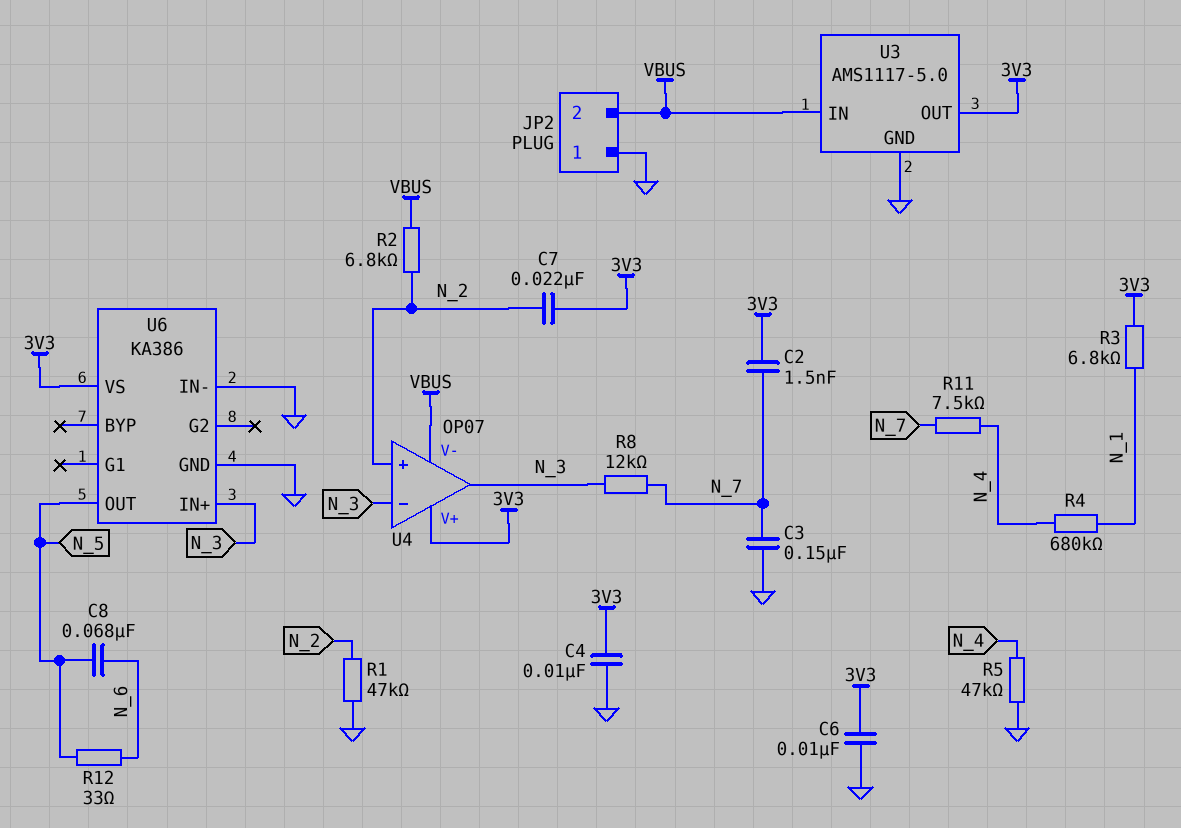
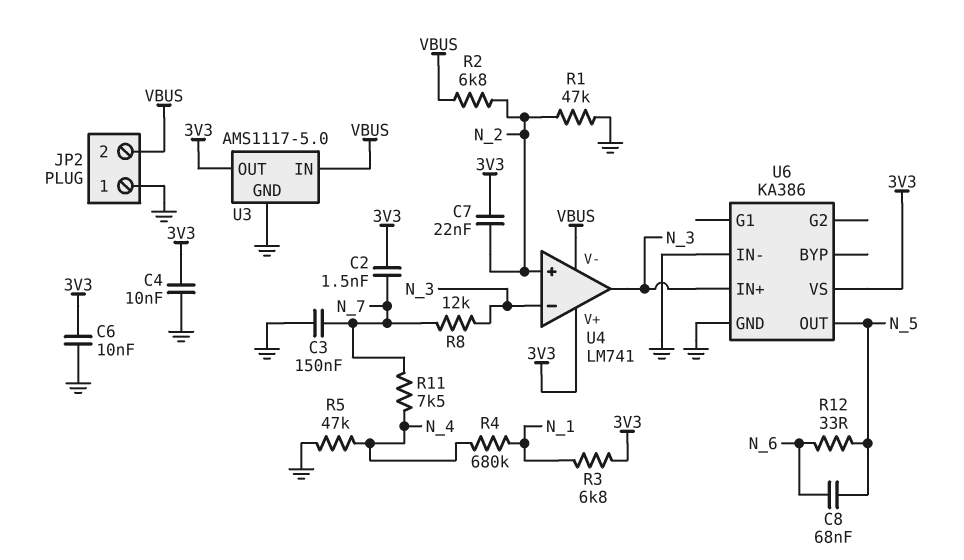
U4: OP07 -> LM741

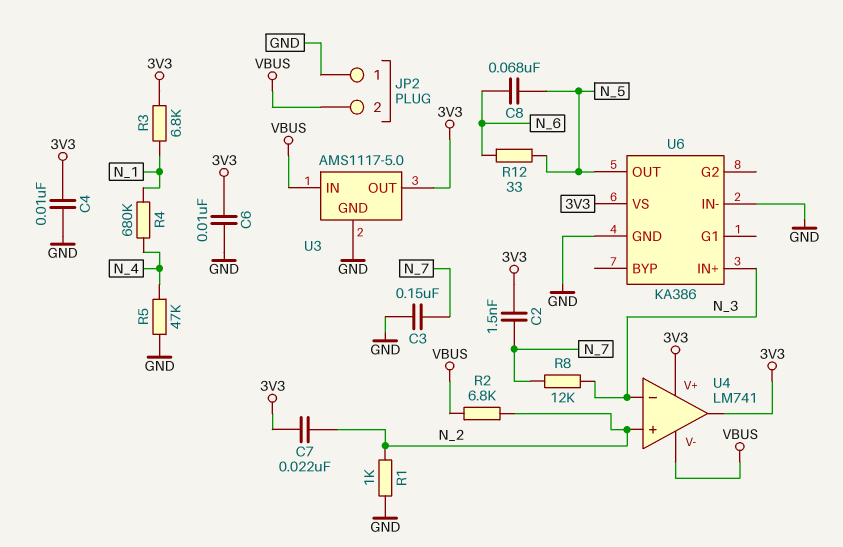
R1: 47k (GND, N_2) -> 1k (GND, N_2)
R11: 7.5k (N_4, N_7) -> none
U4 pin out: N_3 -> 3V3

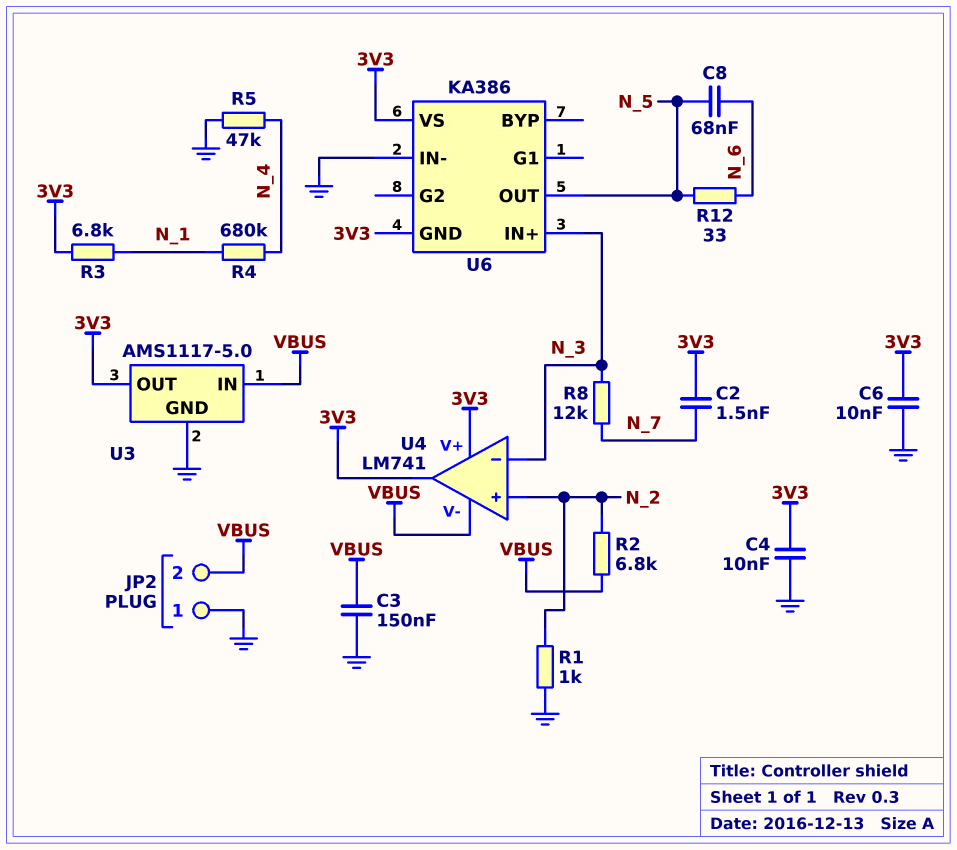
C3: 150nF (GND, N_7) -> 150nF (GND, VBUS)
C7: 22nF (3V3, N_2) -> none
U6 pin GND: GND -> 3V3

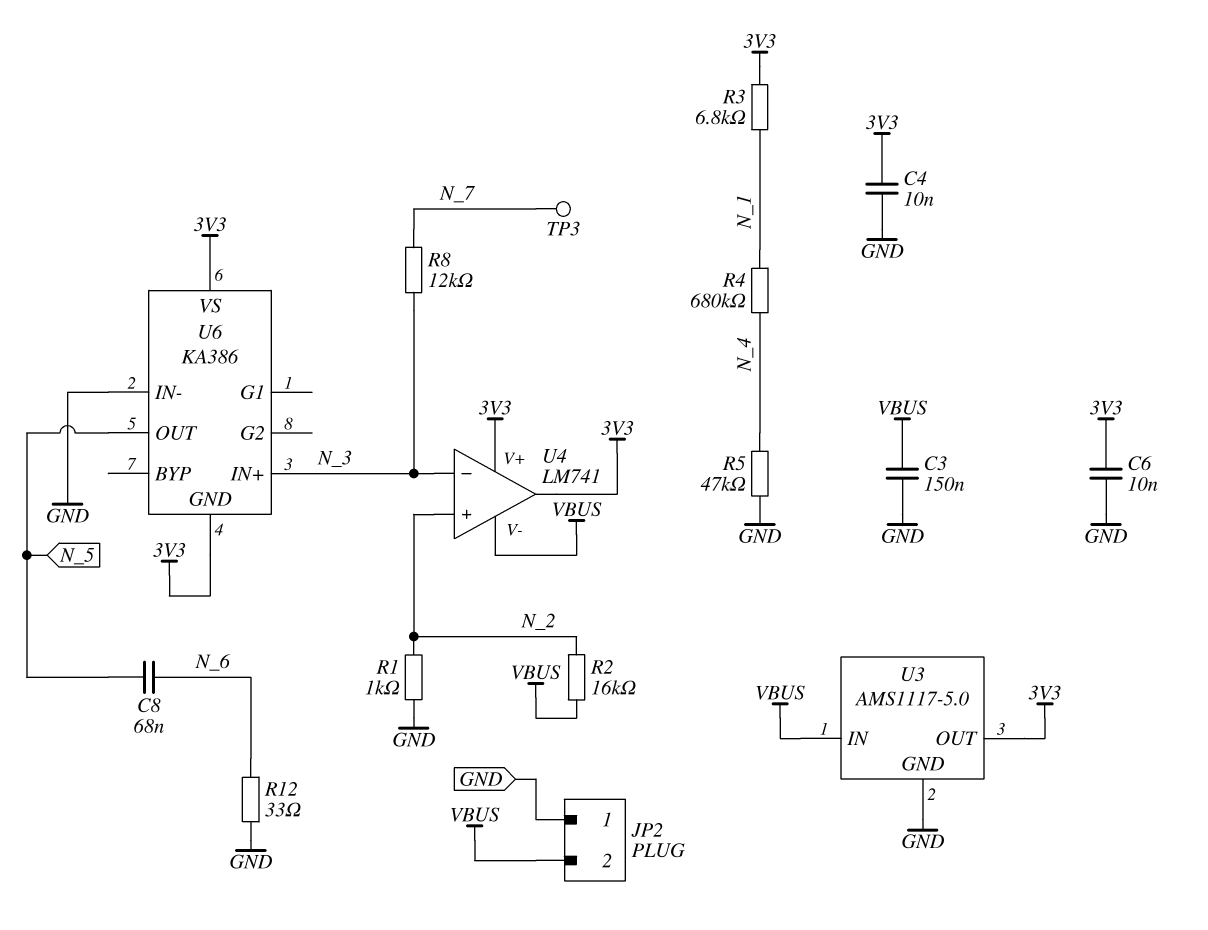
C2: 1.5nF (3V3, N_7) -> none
R2: 6.8k (N_2, VBUS) -> 16k (N_2, VBUS)
R12: 33 (N_5, N_6) -> 33 (GND, N_6)
TP3: none -> test point (N_7)

